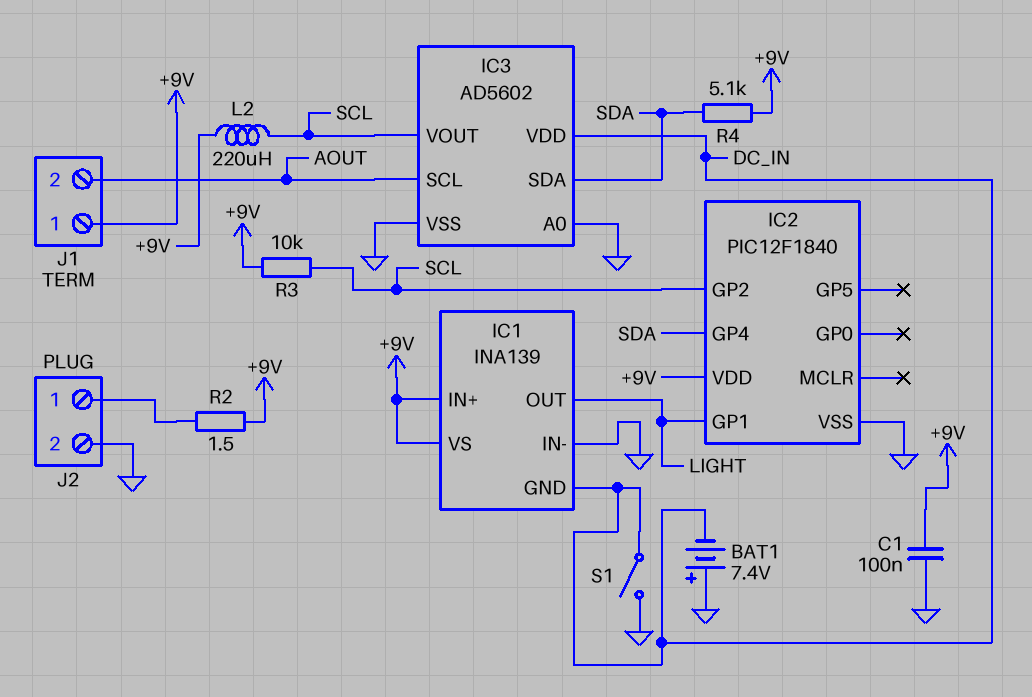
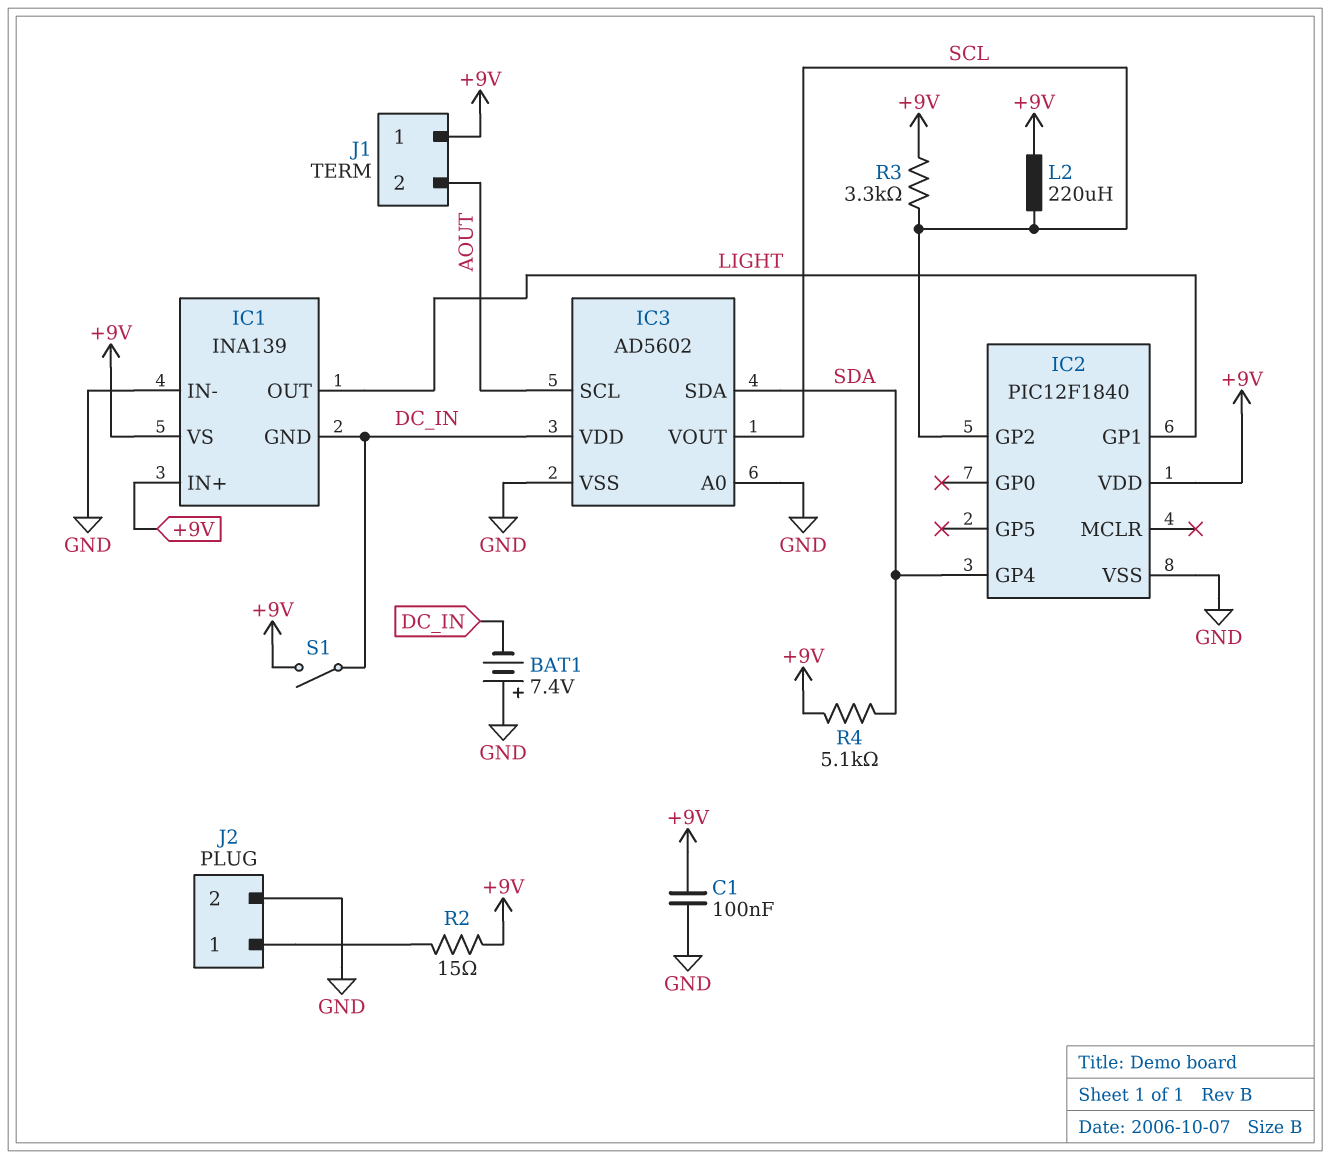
R2: 1.5 (+9V, J2/1) -> 15 (+9V, J2/1)
R3: 10k (+9V, SCL) -> 3.3k (+9V, SCL)
S1: switch (DC_IN, GND) -> switch (+9V, DC_IN)

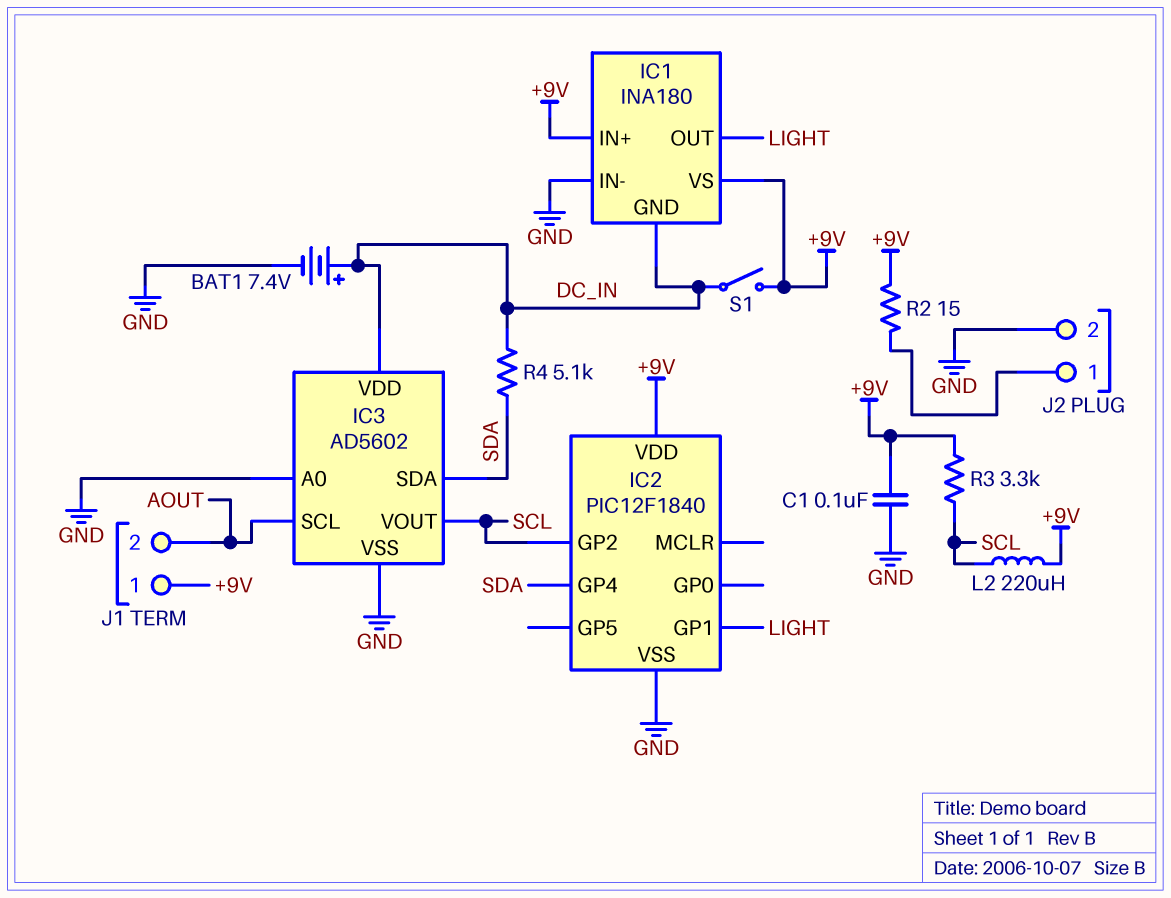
BAT1: 7.4V (plus GND, minus DC_IN) -> 7.4V (plus DC_IN, minus GND)
IC1: INA139 -> INA180
R4: 5.1k (+9V, SDA) -> 5.1k (DC_IN, SDA)

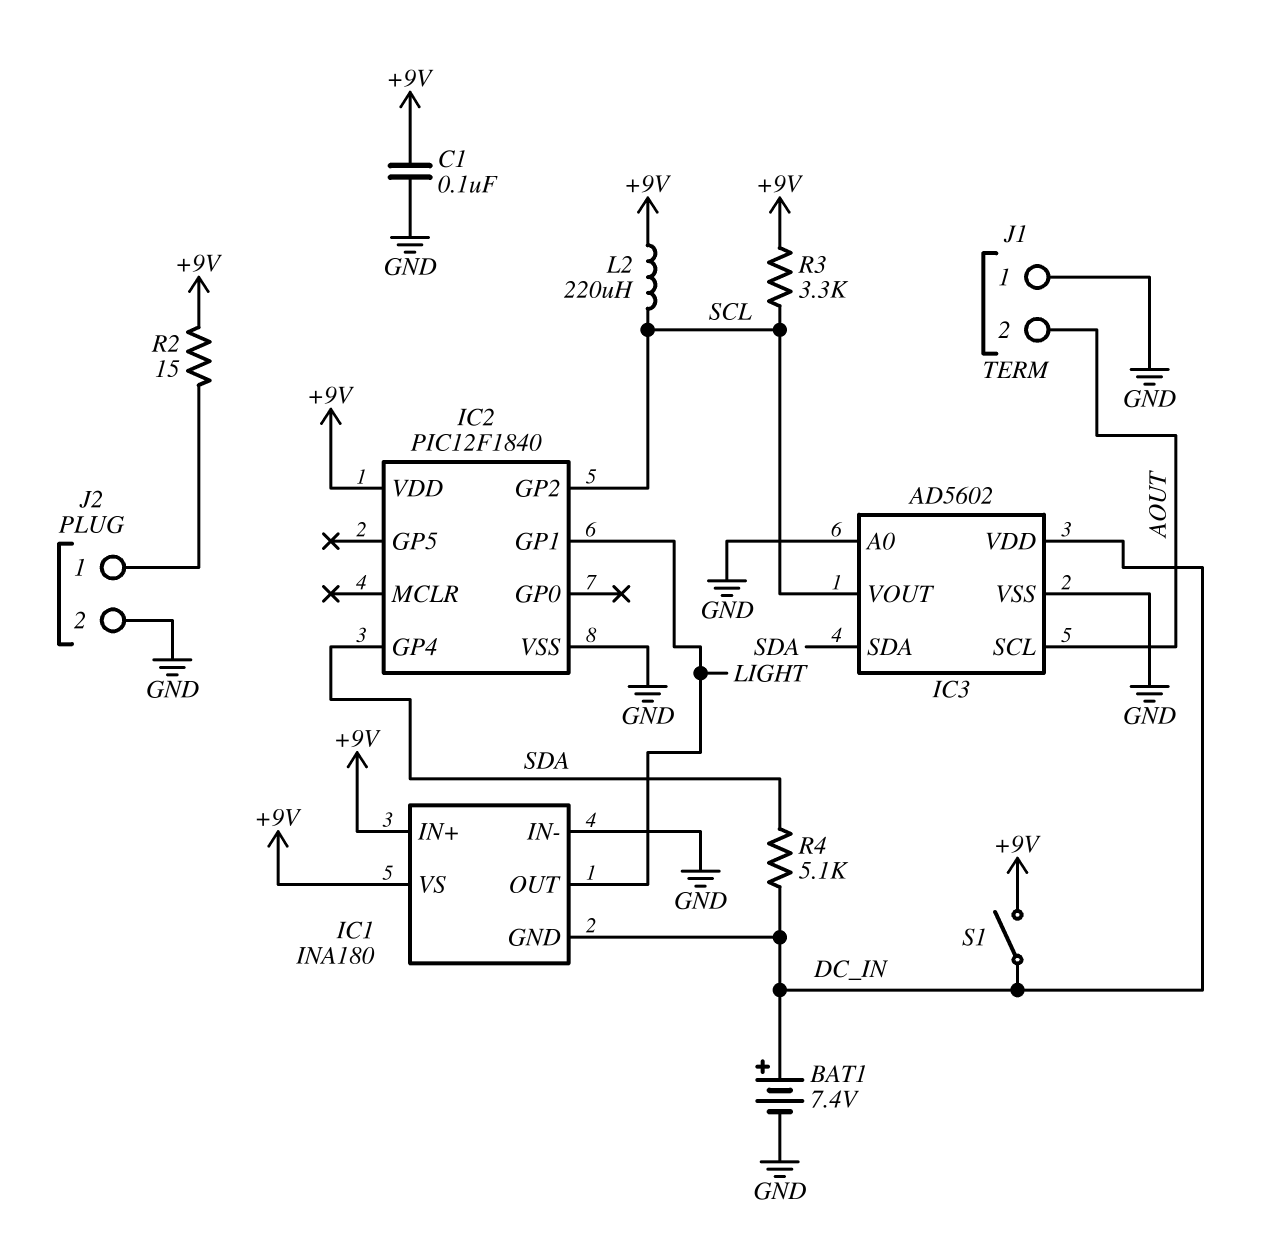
J1 pin 1: +9V -> GND

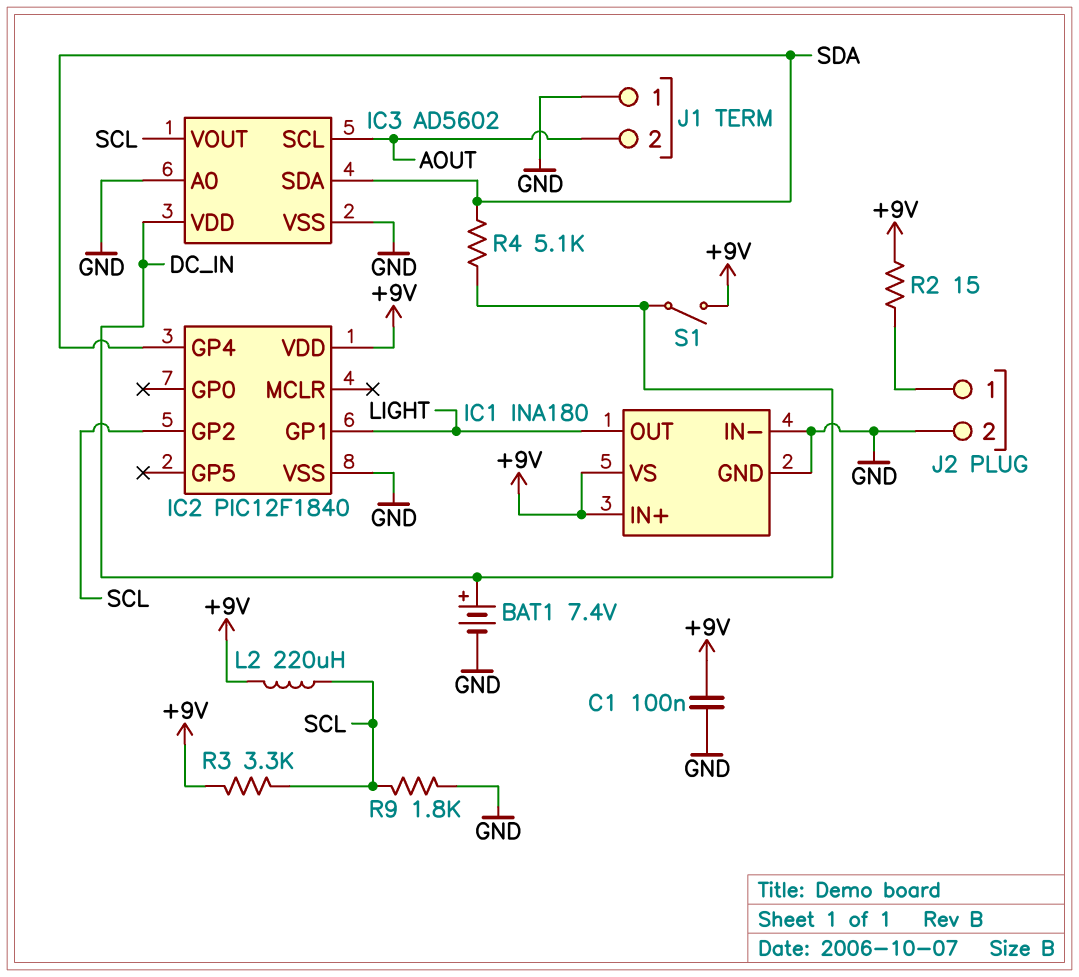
IC1 pin GND: DC_IN -> GND
R9: none -> 1.8k (GND, SCL)

